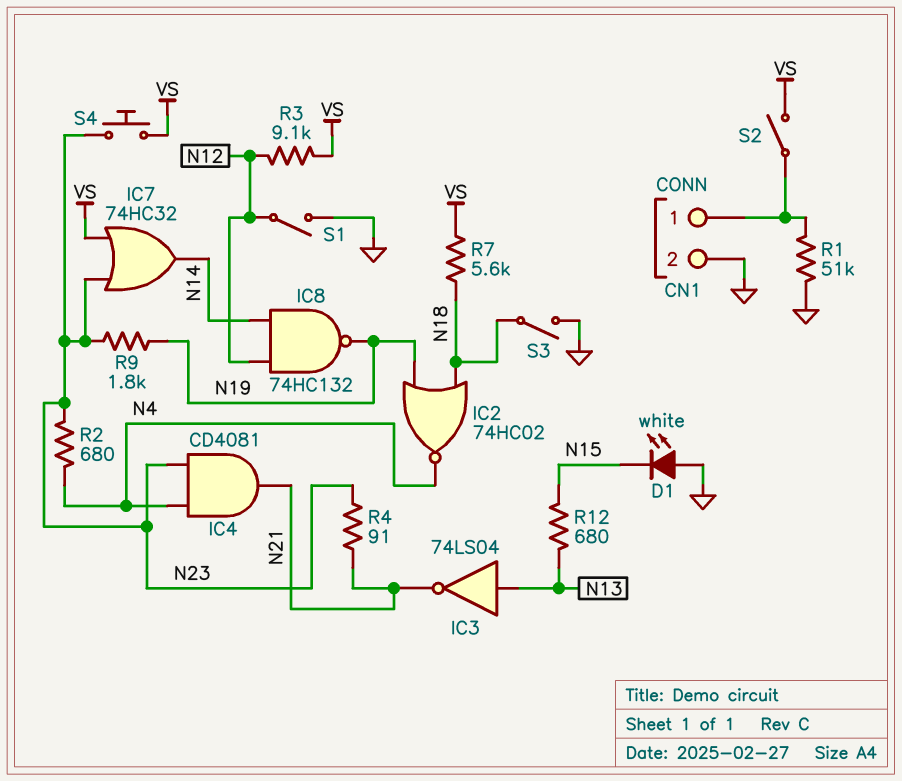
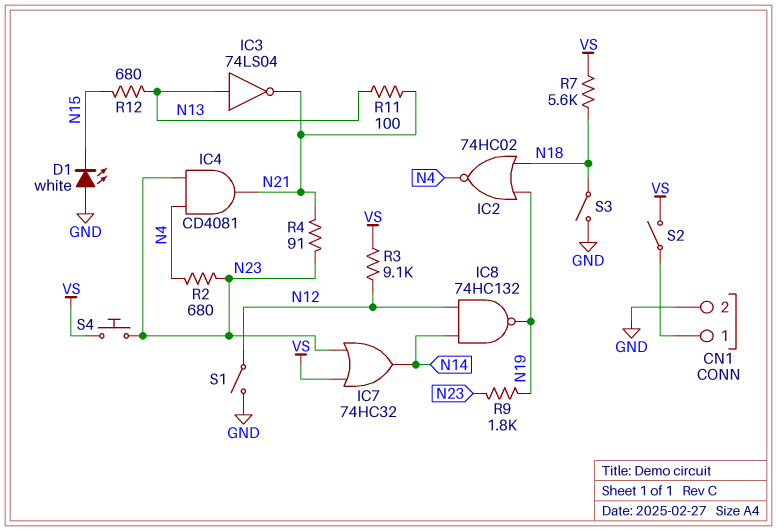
R1: 51k (CN1/1, GND) -> none
R11: none -> 100 (N13, N21)

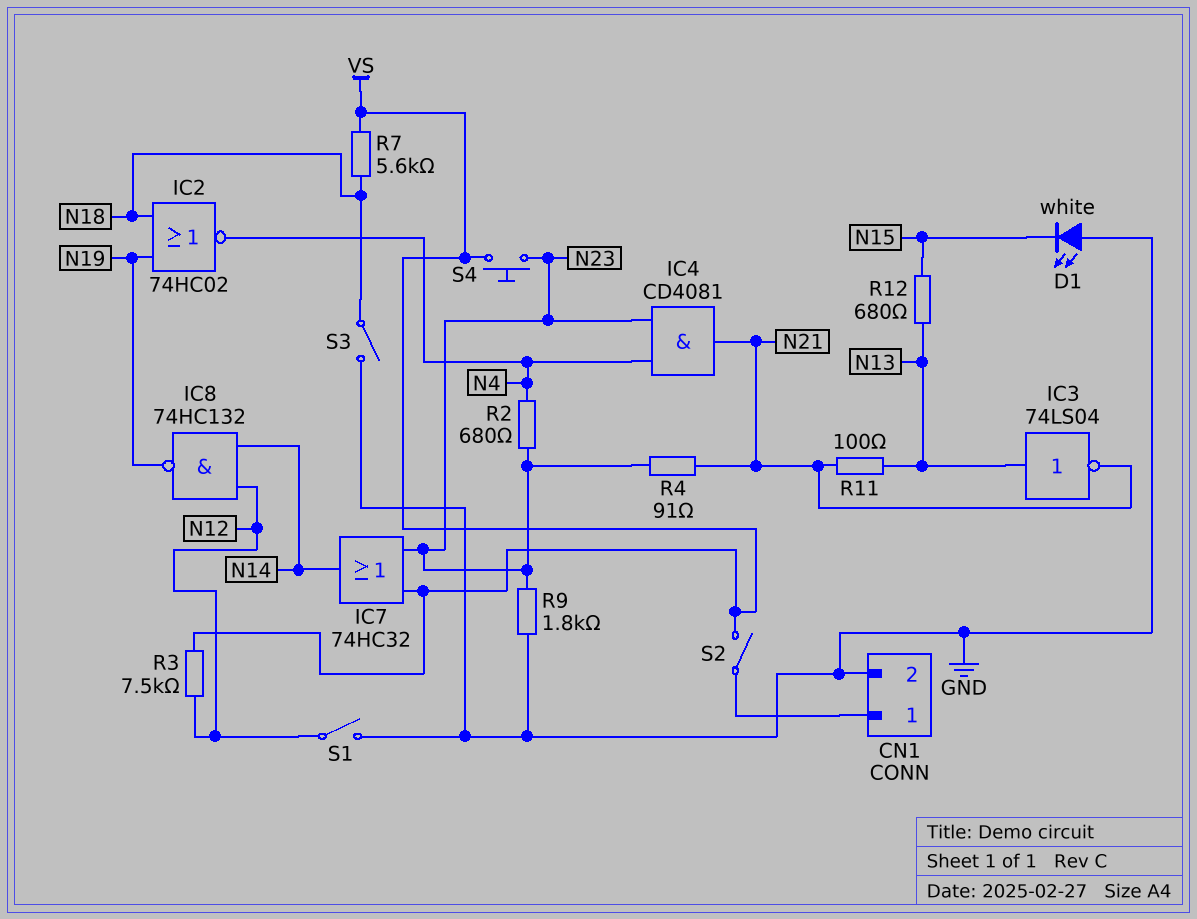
R3: 9.1k (N12, VS) -> 7.5k (N12, VS)
R9: 1.8k (N19, N23) -> 1.8k (GND, N23)

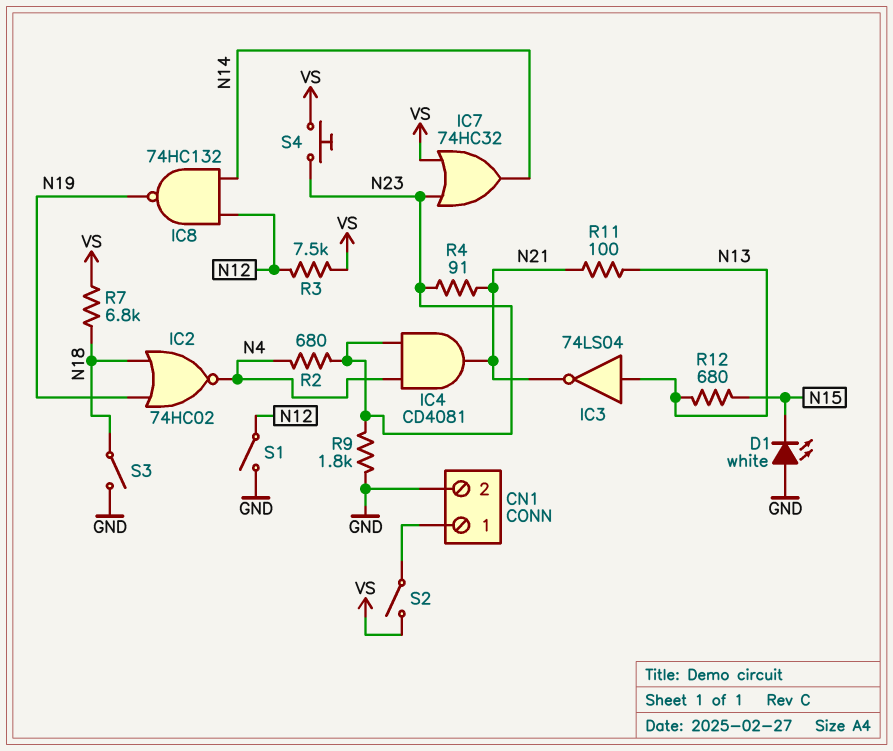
R7: 5.6k (N18, VS) -> 6.8k (N18, VS)

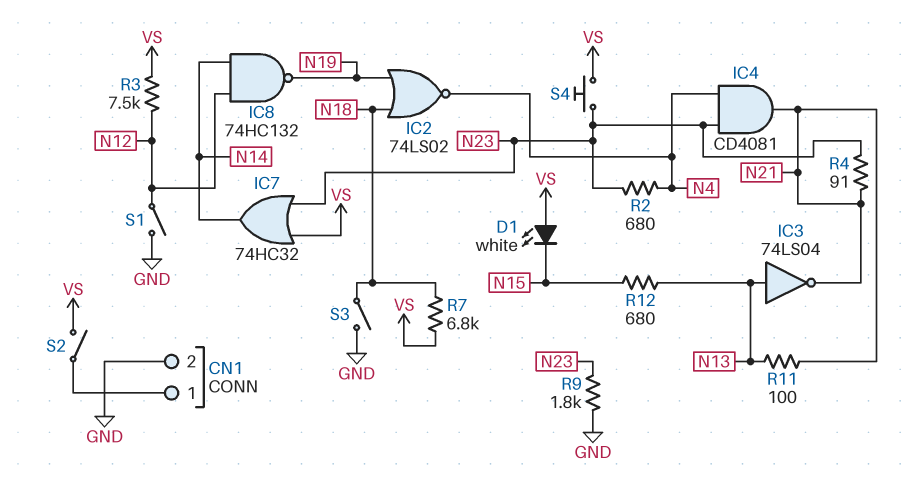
D1: LED white (A GND, K N15) -> LED white (A VS, K N15)
IC2: NOR 74HC02 (in N18, in N19, out N4) -> NOR 74LS02 (in N18, in N19, out N4)

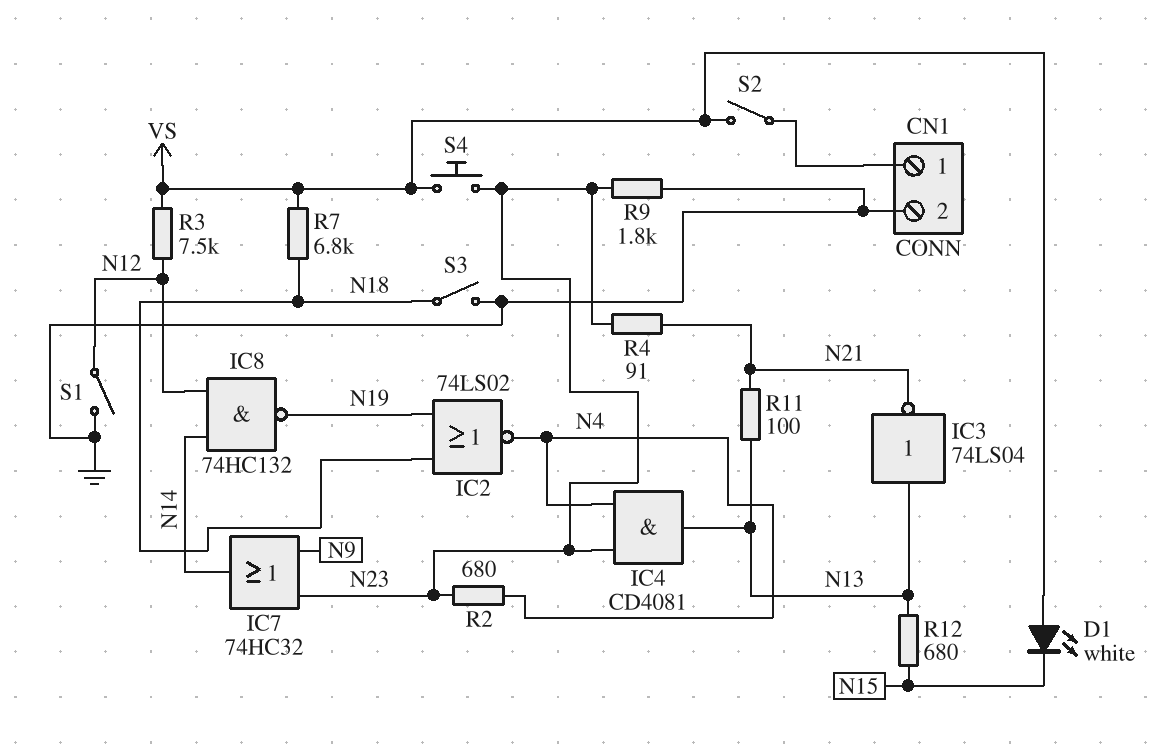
IC4: AND CD4081 (in N4, in N23, out N21) -> AND CD4081 (in N4, in N23, out N13)
IC7: OR 74HC32 (in N23, in VS, out N14) -> OR 74HC32 (in N9, in N23, out N14)

